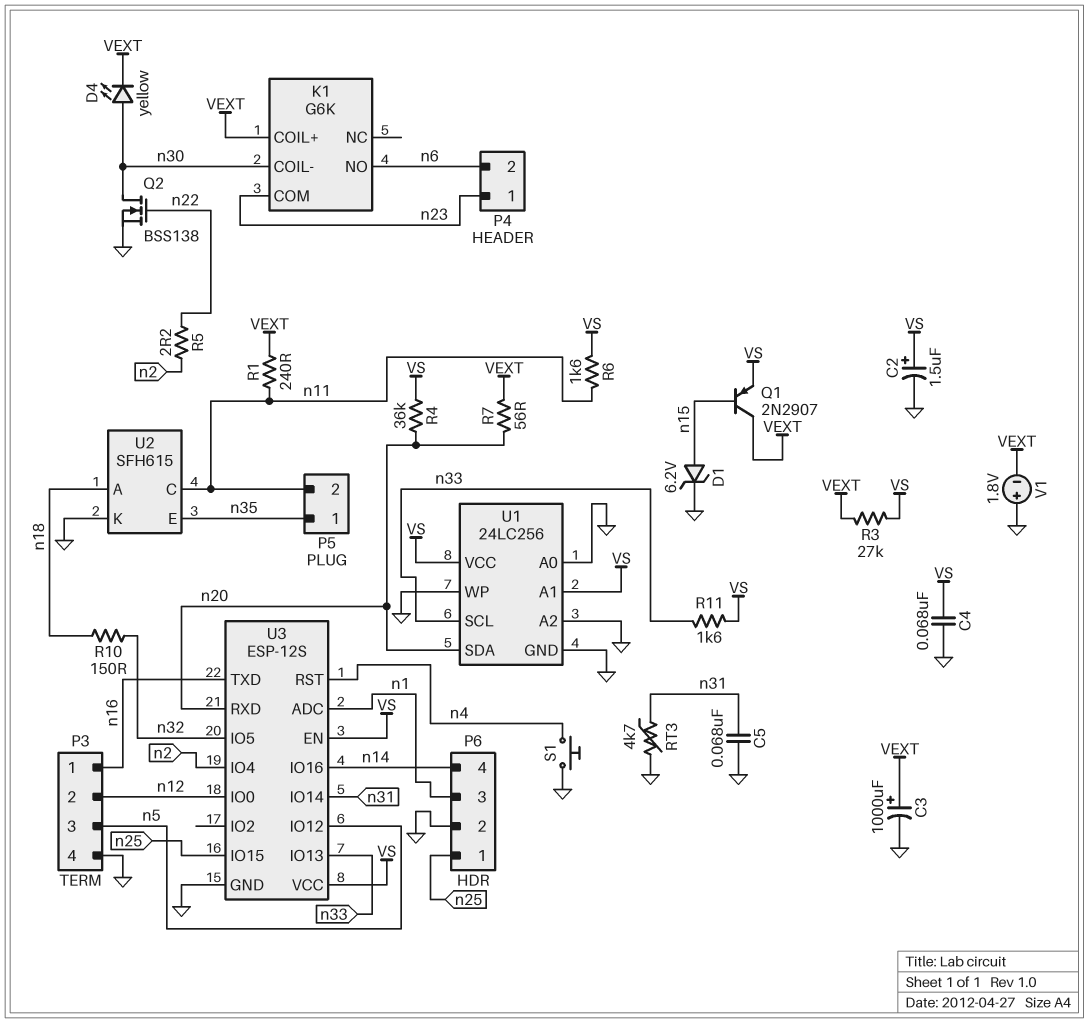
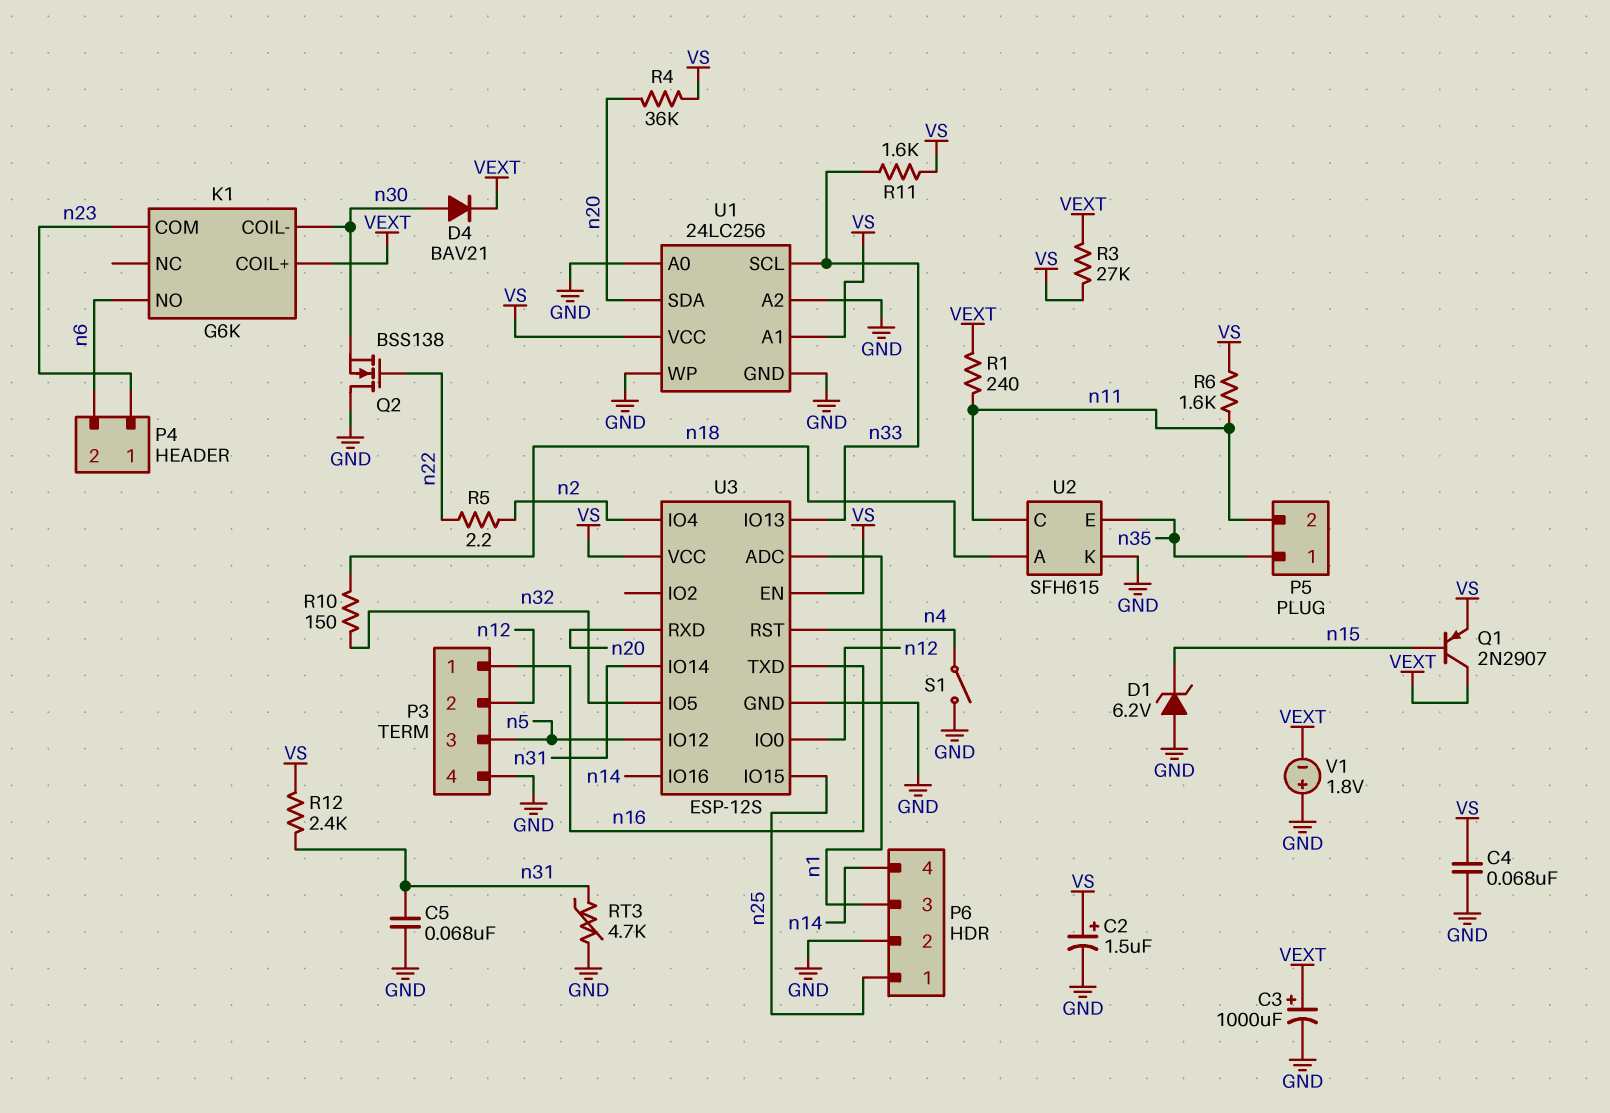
D1: zener 6.2V (A n15, K GND) -> zener 6.2V (A GND, K n15)
D4: LED yellow (A n30, K VEXT) -> diode BAV21 (A n30, K VEXT)
Q2: NMOS BSS138 (G n22, D n30, S GND) -> NMOS BSS138 (G n22, D GND, S n30)
R7: 56 (VEXT, n20) -> none
R12: none -> 2.4k (VS, n31)
S1: button (GND, n4) -> switch (GND, n4)

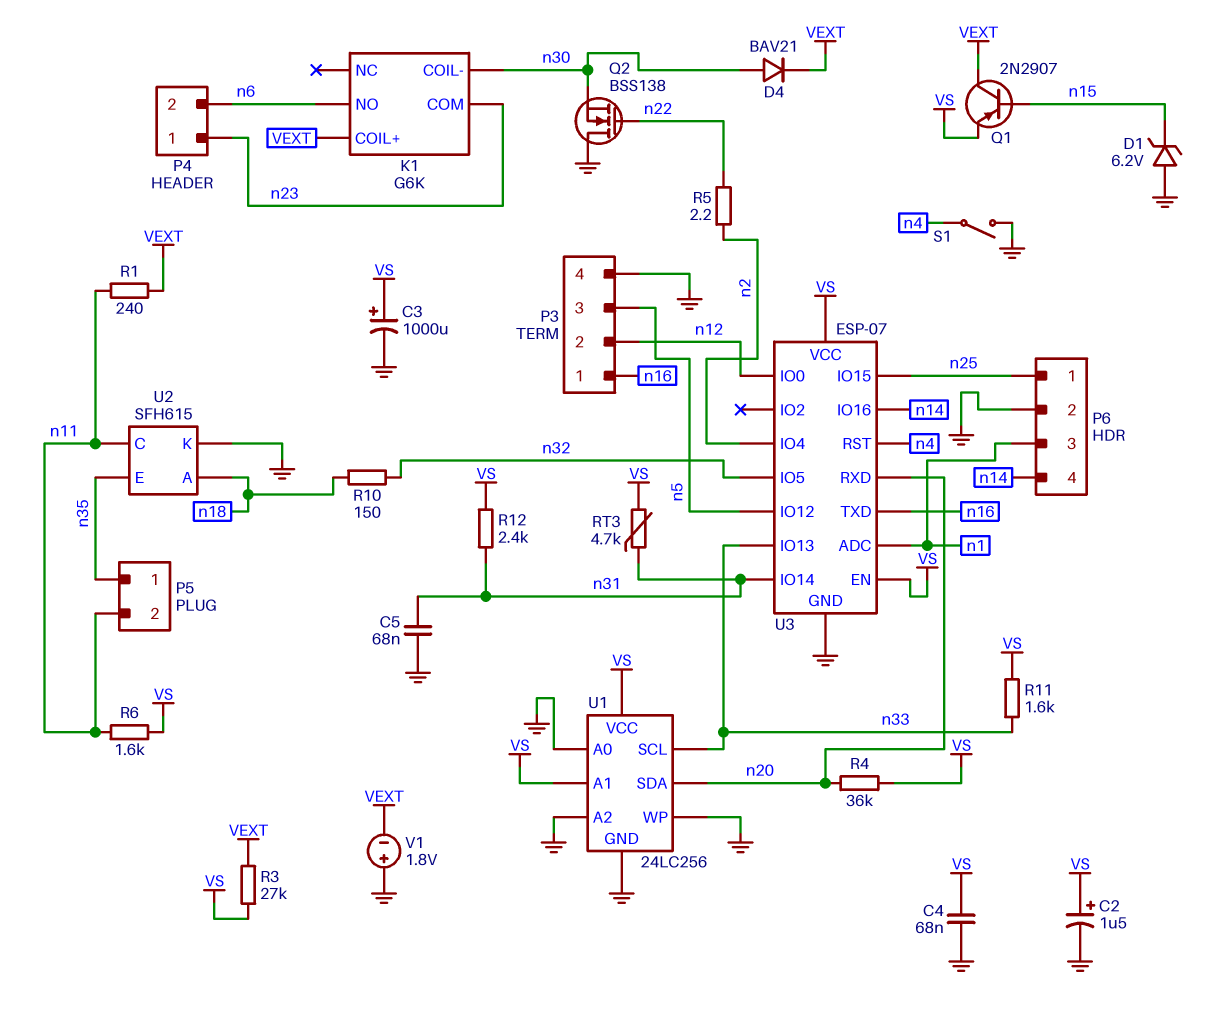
C3: 1000uF (plus VEXT, minus GND) -> 1000uF (plus VS, minus GND)
RT3: 4.7k (GND, n31) -> 4.7k (VS, n31)
U3: ESP-12S -> ESP-07

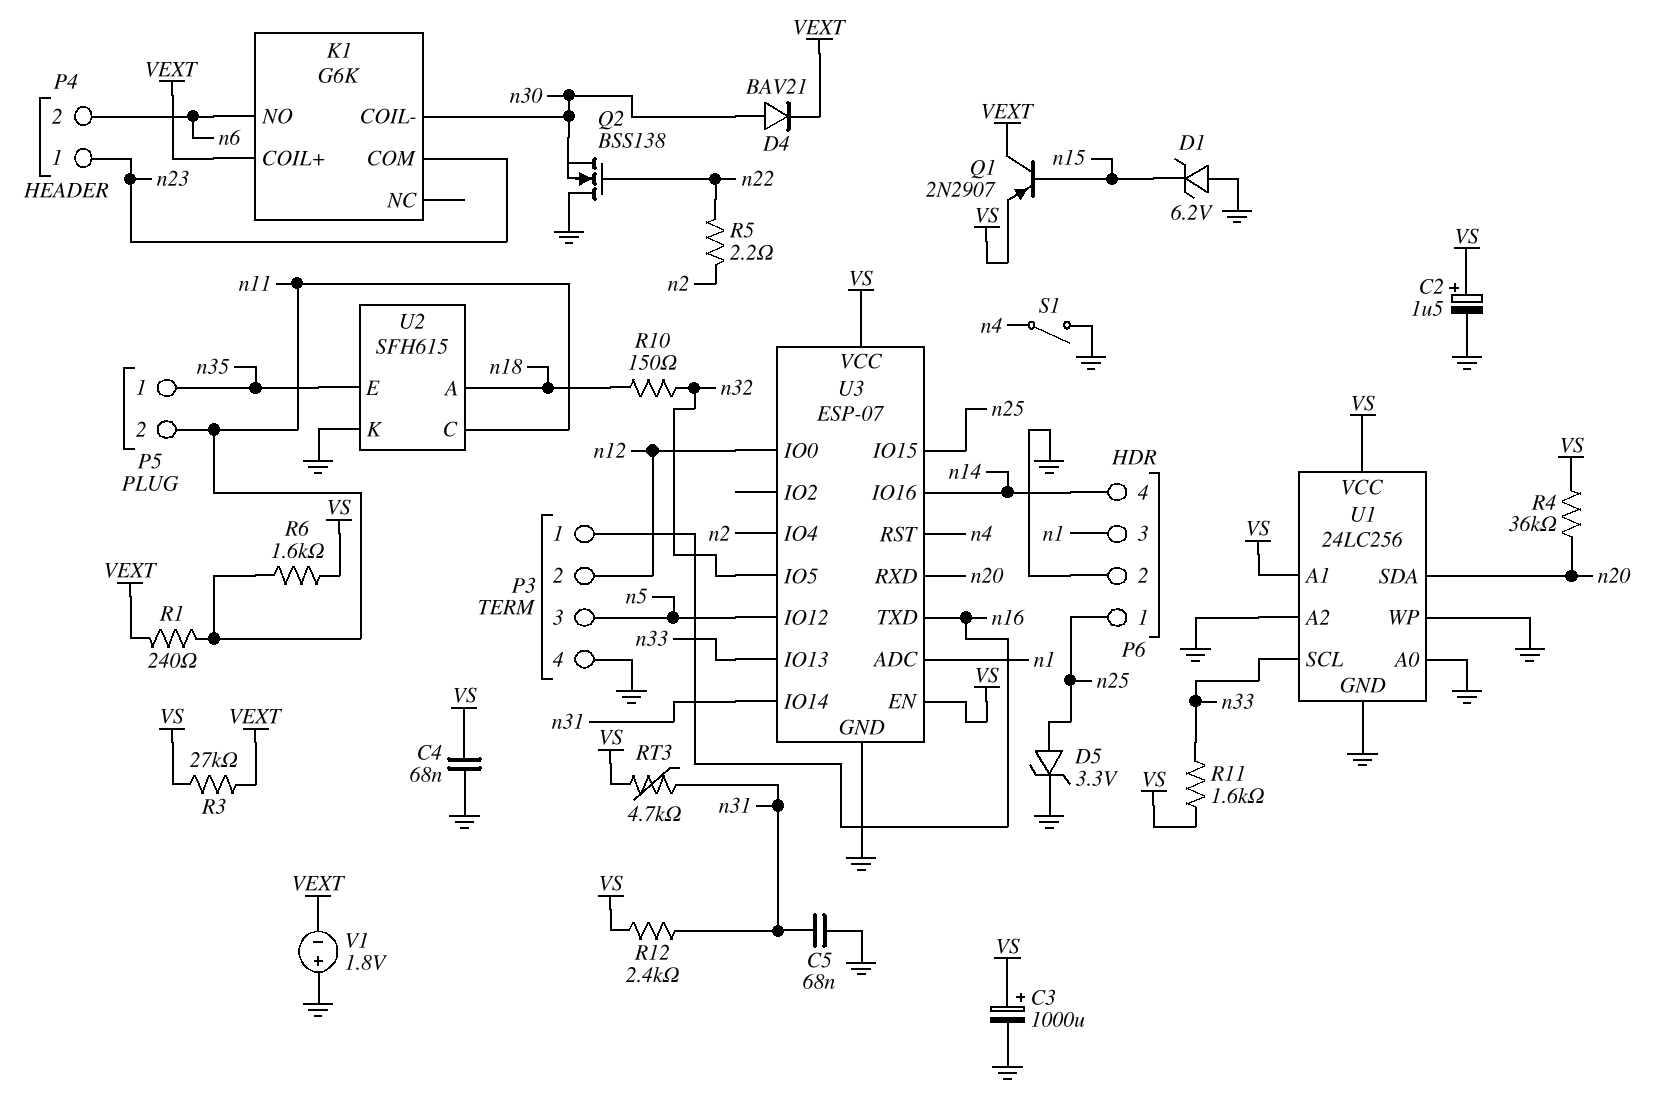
D5: none -> zener 3.3V (A n25, K GND)

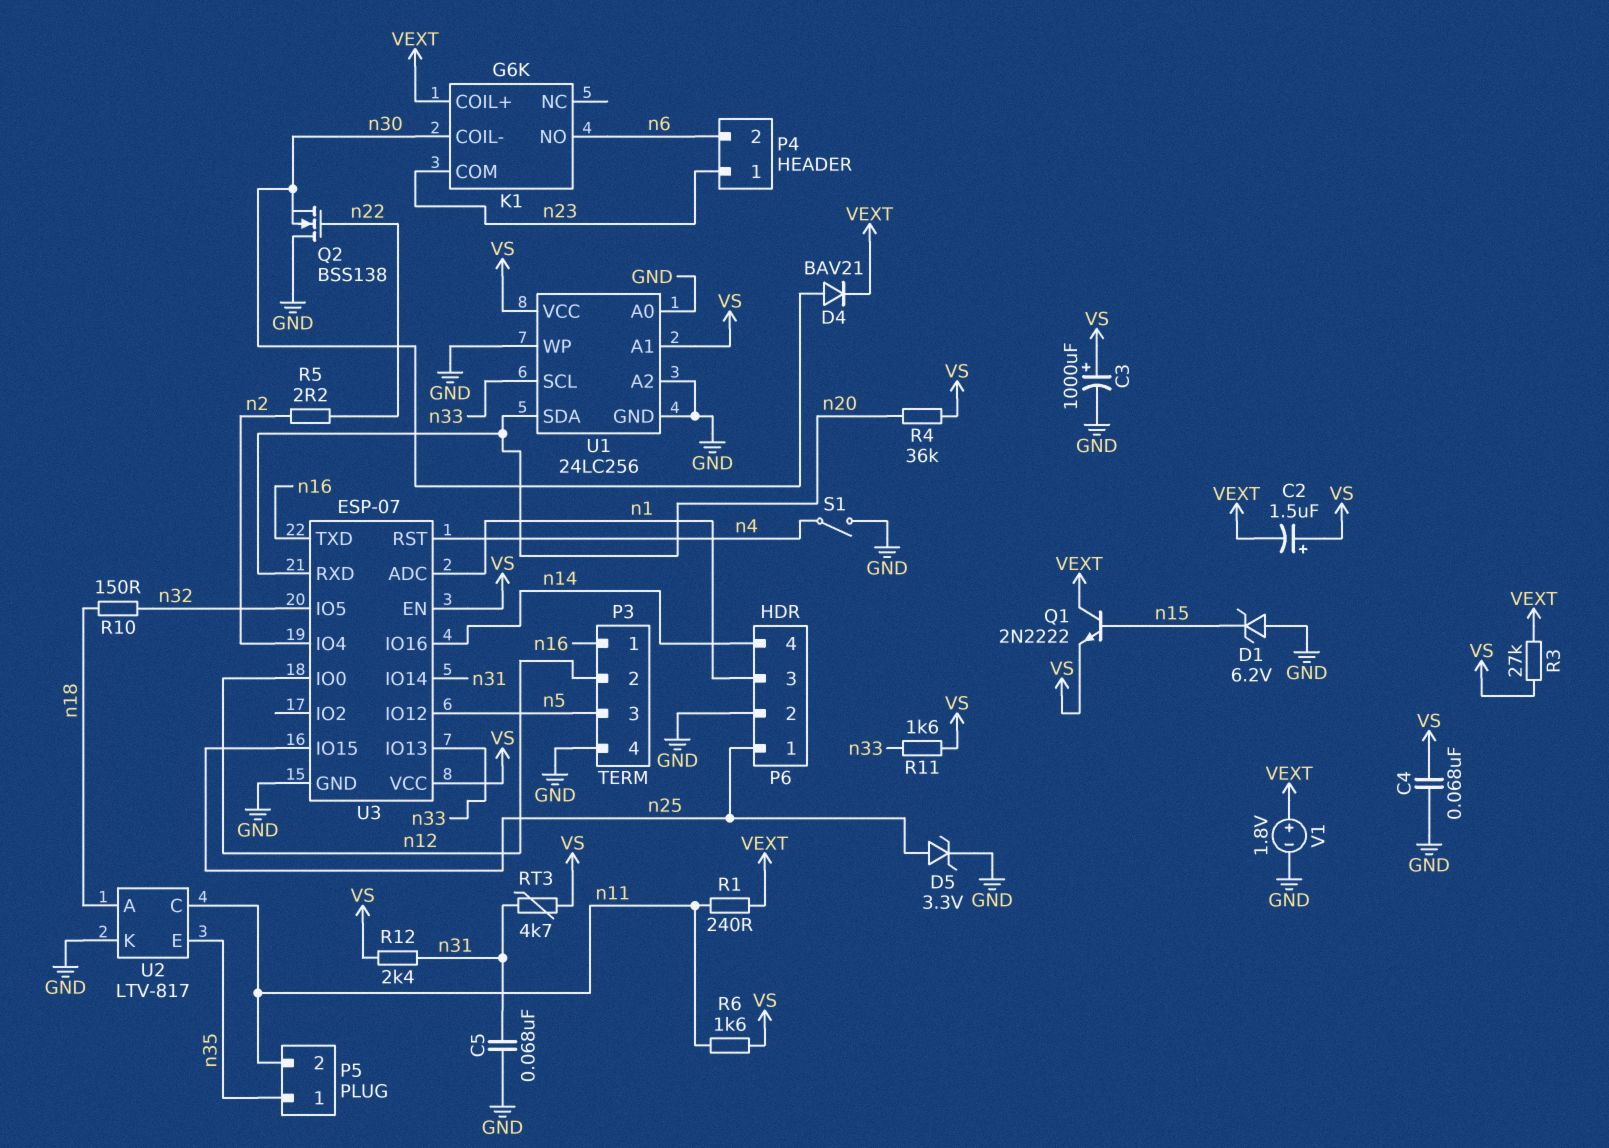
C2: 1.5uF (plus VS, minus GND) -> 1.5uF (plus VS, minus VEXT)
Q1: PNP 2N2907 (B n15, C VEXT, E VS) -> NPN 2N2222 (B n15, C VEXT, E VS)
U2: SFH615 -> LTV-817
V1: 1.8V (plus GND, minus VEXT) -> 1.8V (plus VEXT, minus GND)

